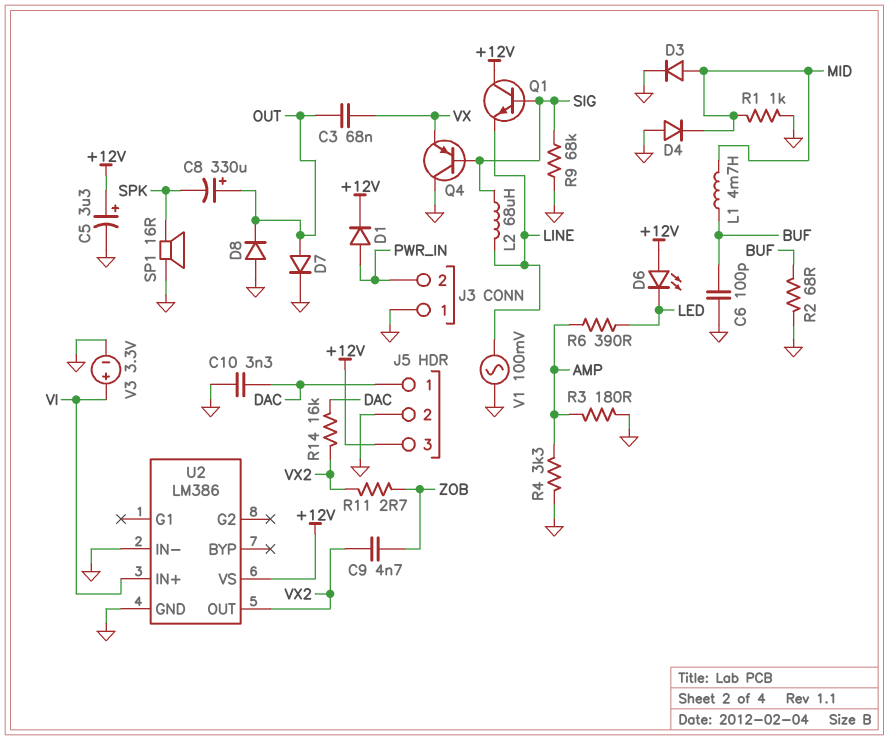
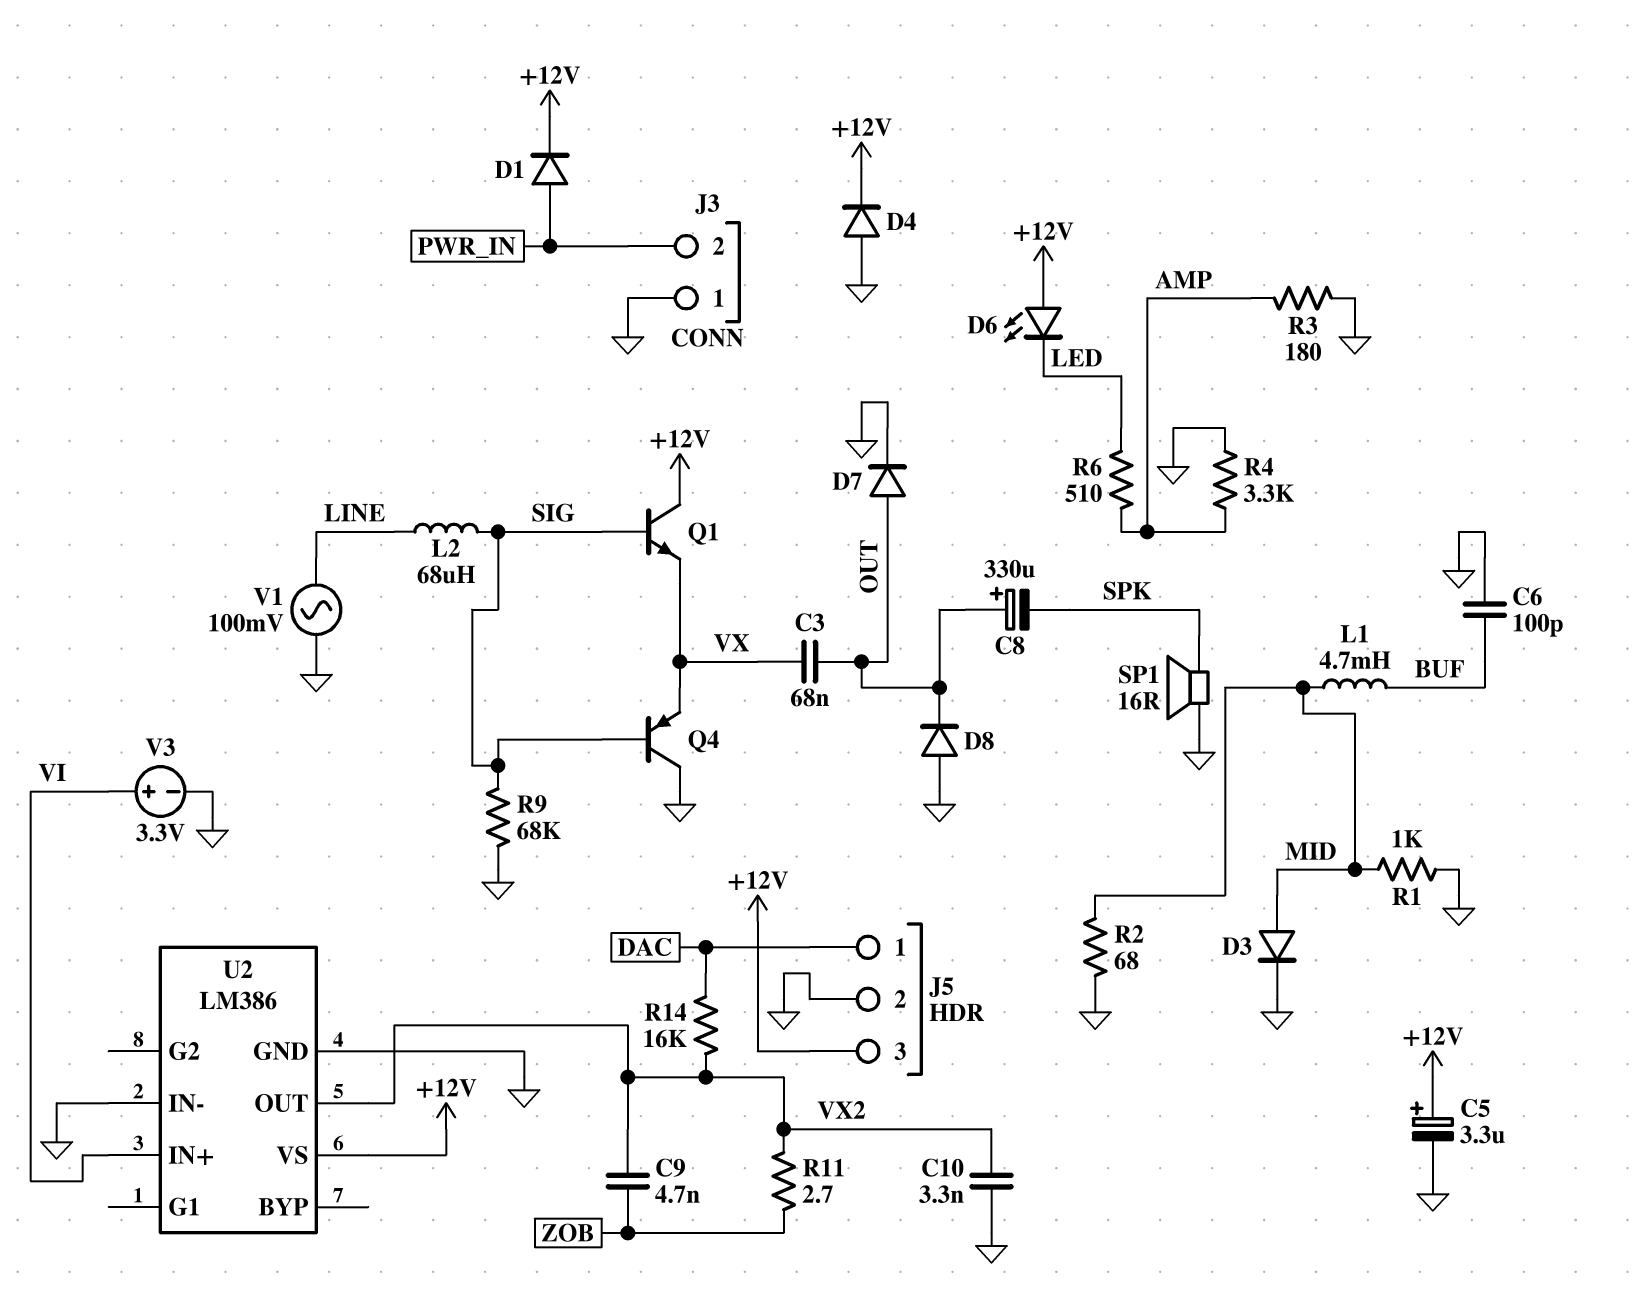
C10: 3.3nF (DAC, GND) -> 3.3nF (GND, VX2)
D4: diode (A GND, K MID) -> diode (A GND, K +12V)
Q1: NPN (B SIG, C +12V, E LINE) -> NPN (B SIG, C +12V, E VX)
R2: 68 (BUF, GND) -> 68 (GND, MID)
R6: 390 (AMP, LED) -> 510 (AMP, LED)

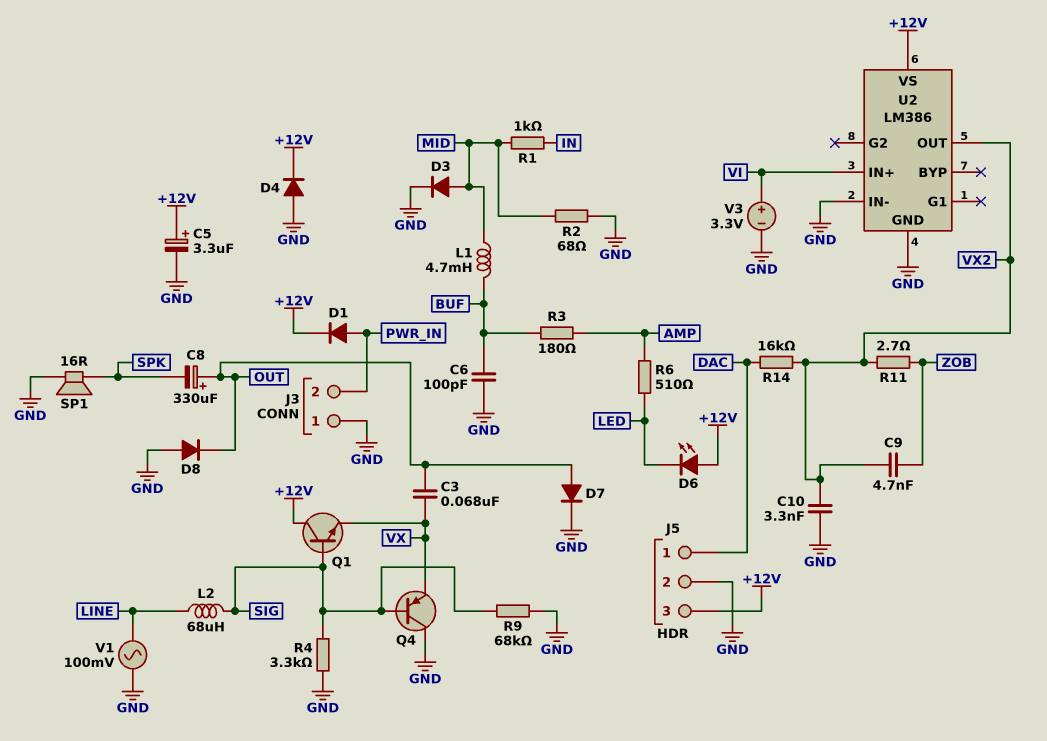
R1: 1k (GND, MID) -> 1k (IN, MID)
R3: 180 (AMP, GND) -> 180 (AMP, BUF)
R4: 3.3k (AMP, GND) -> 3.3k (GND, SIG)

